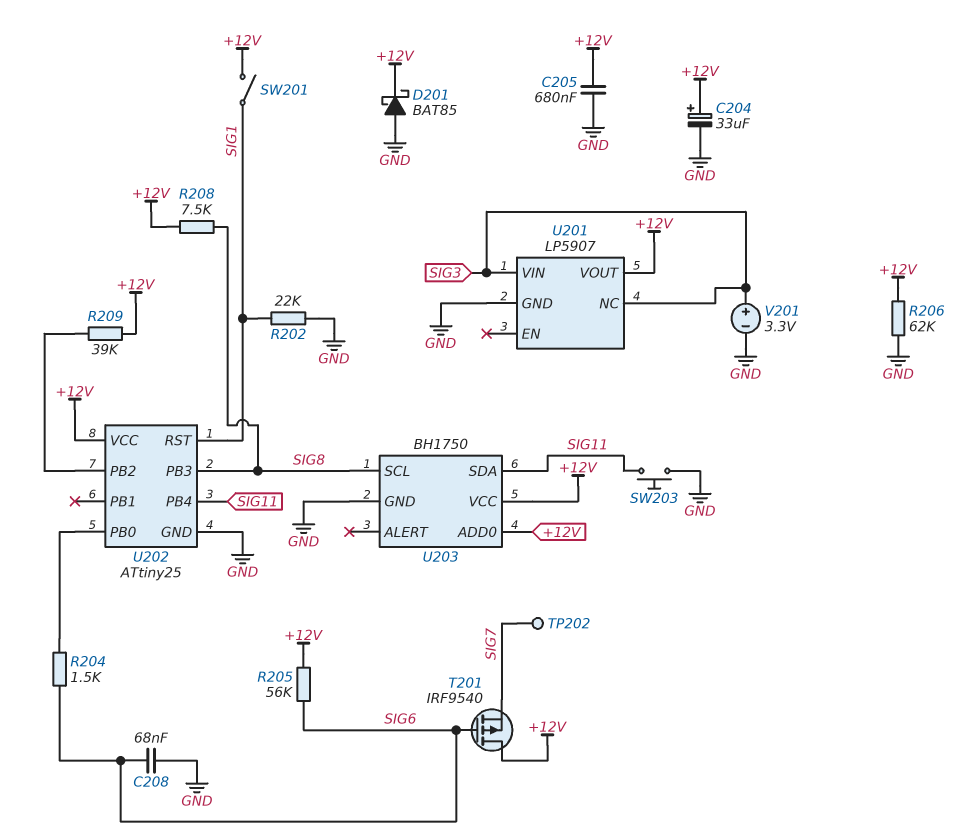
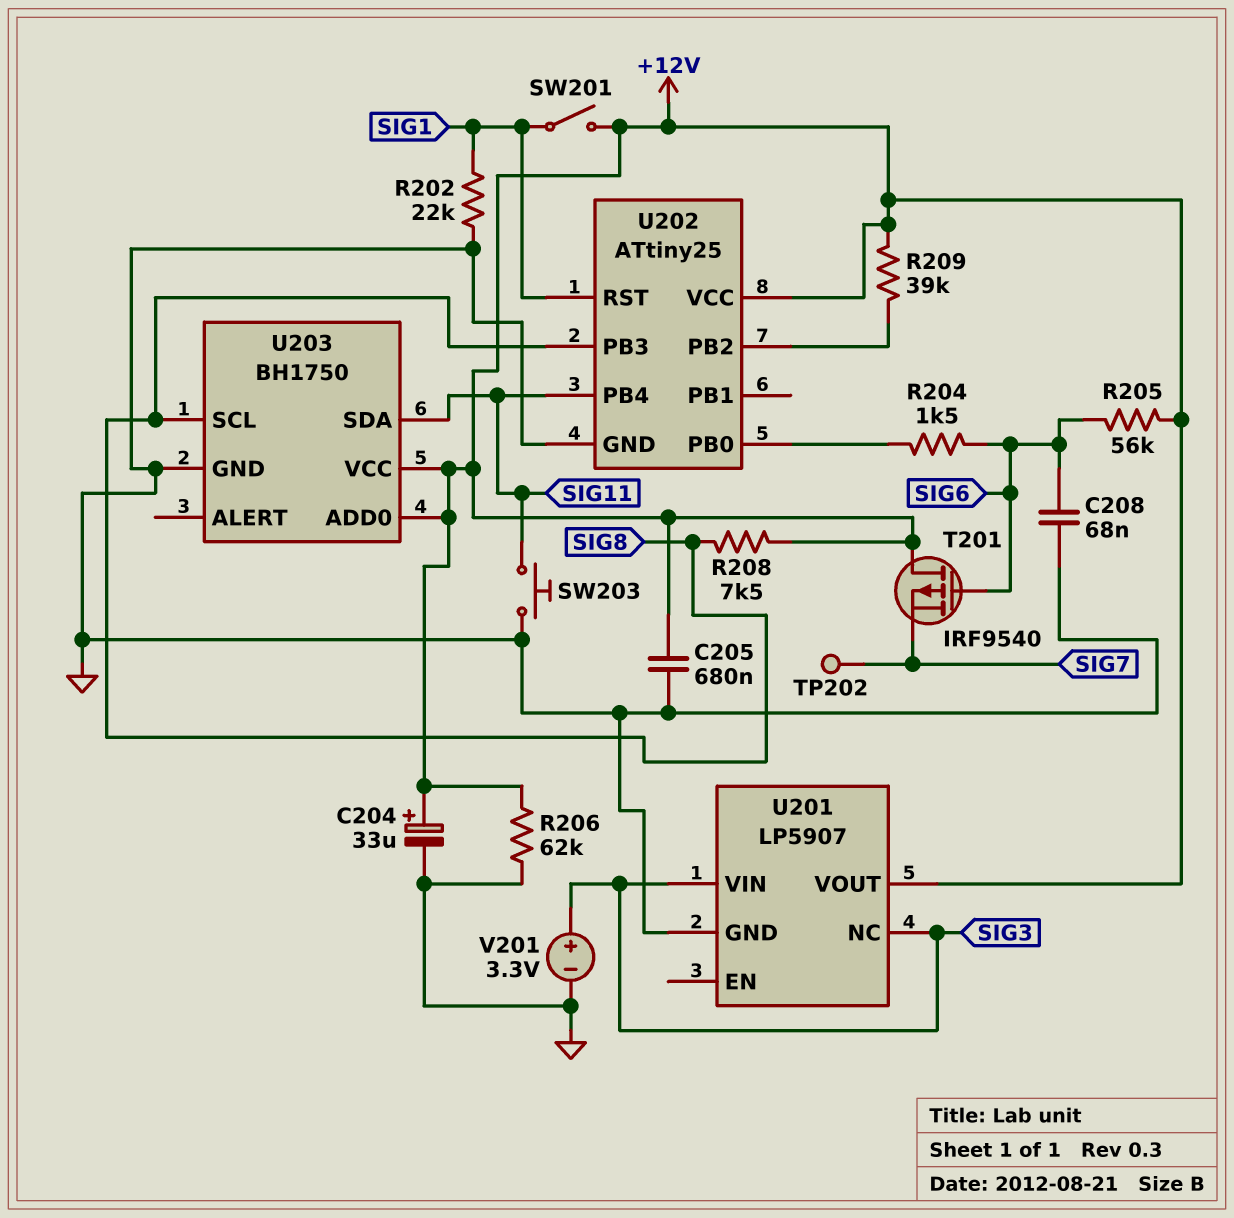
D201: schottky BAT85 (A GND, K +12V) -> none

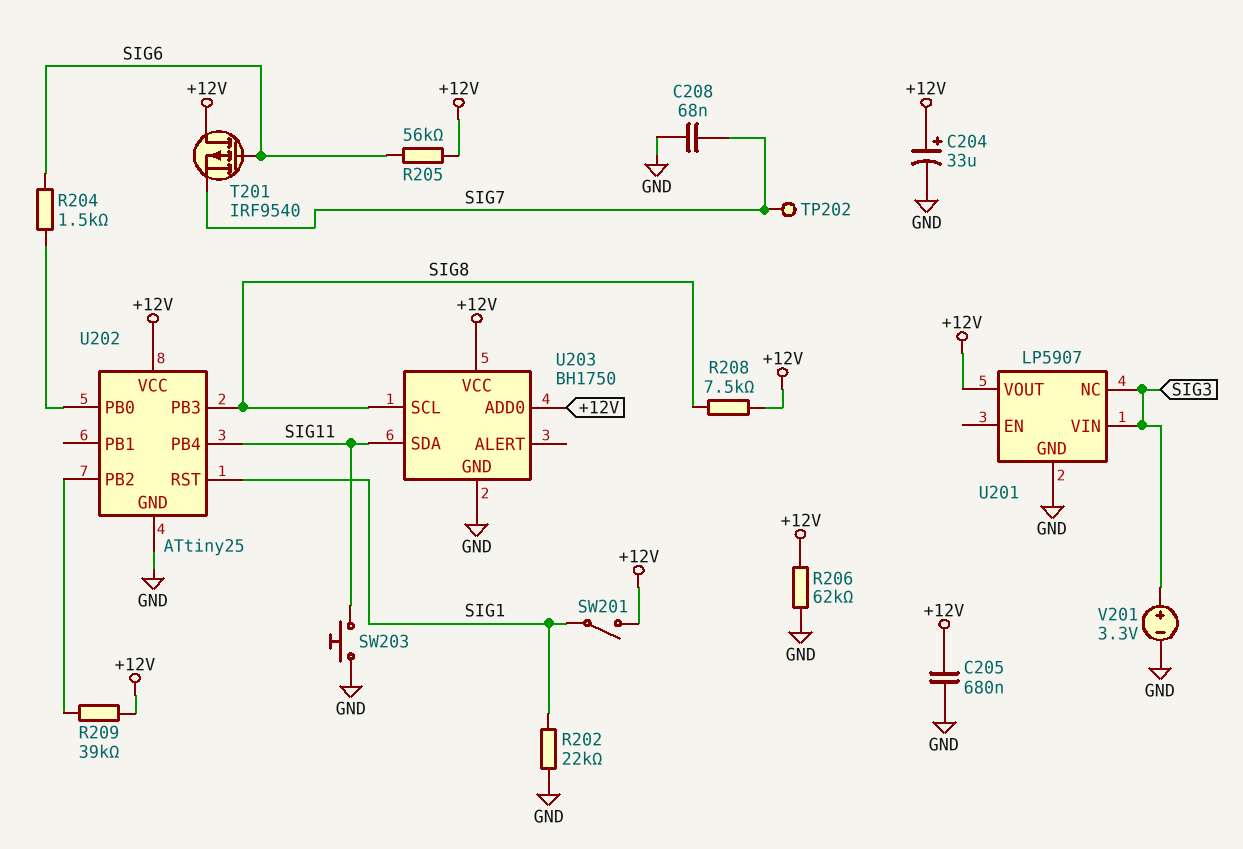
C208: 68nF (GND, SIG6) -> 68nF (GND, SIG7)

